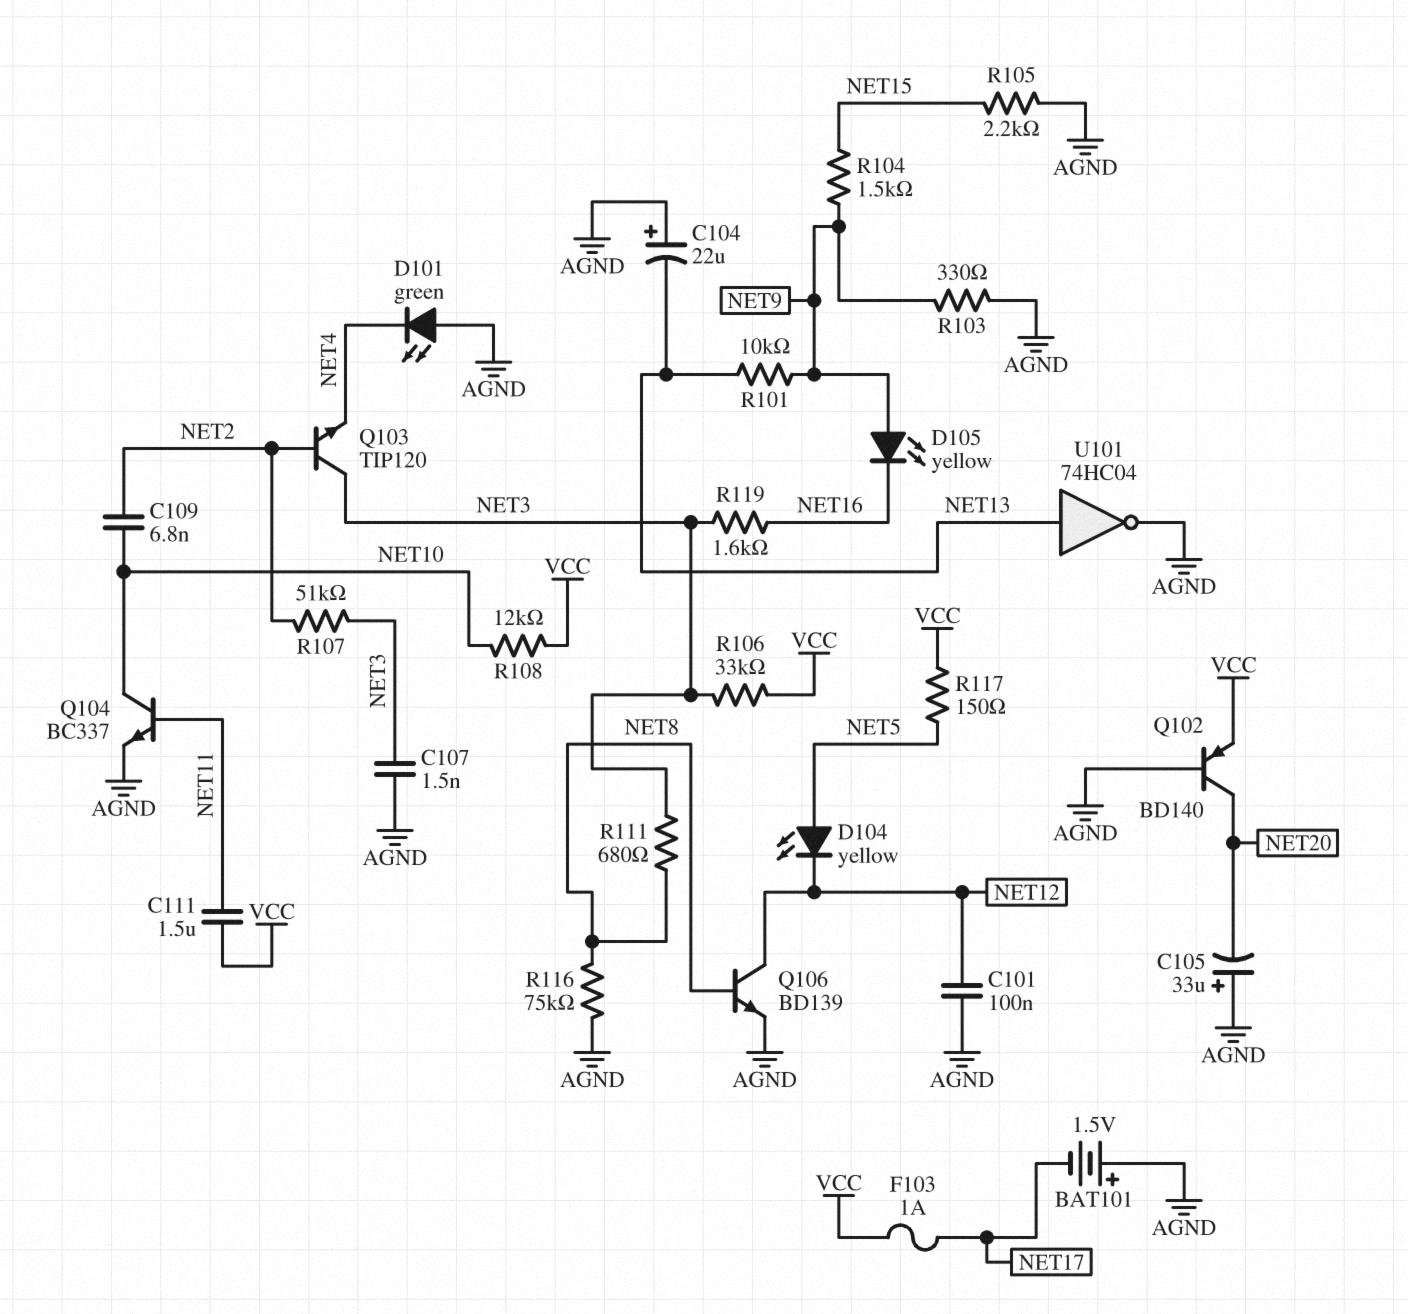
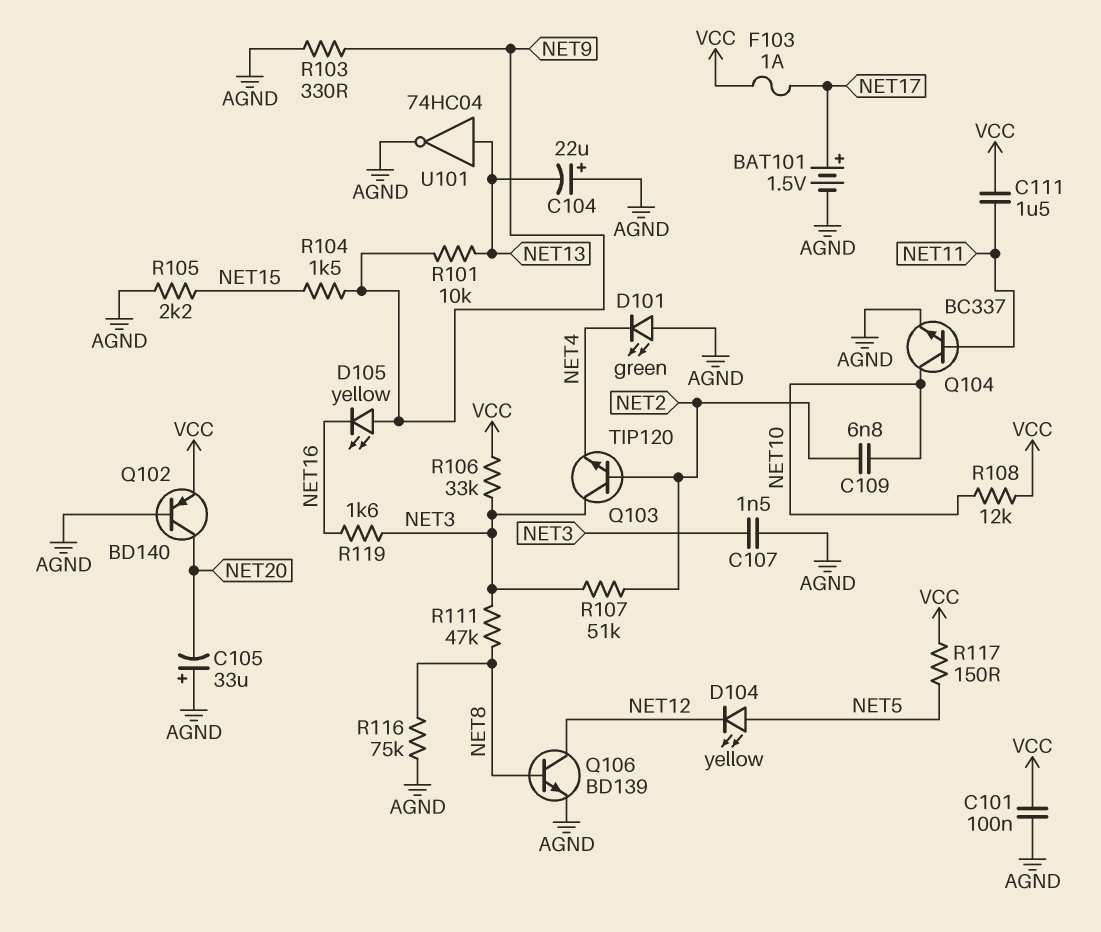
BAT101: 1.5V (plus AGND, minus NET17) -> 1.5V (plus NET17, minus AGND)
C101: 100nF (AGND, NET12) -> 100nF (AGND, VCC)
R111: 680 (NET3, NET8) -> 47k (NET3, NET8)

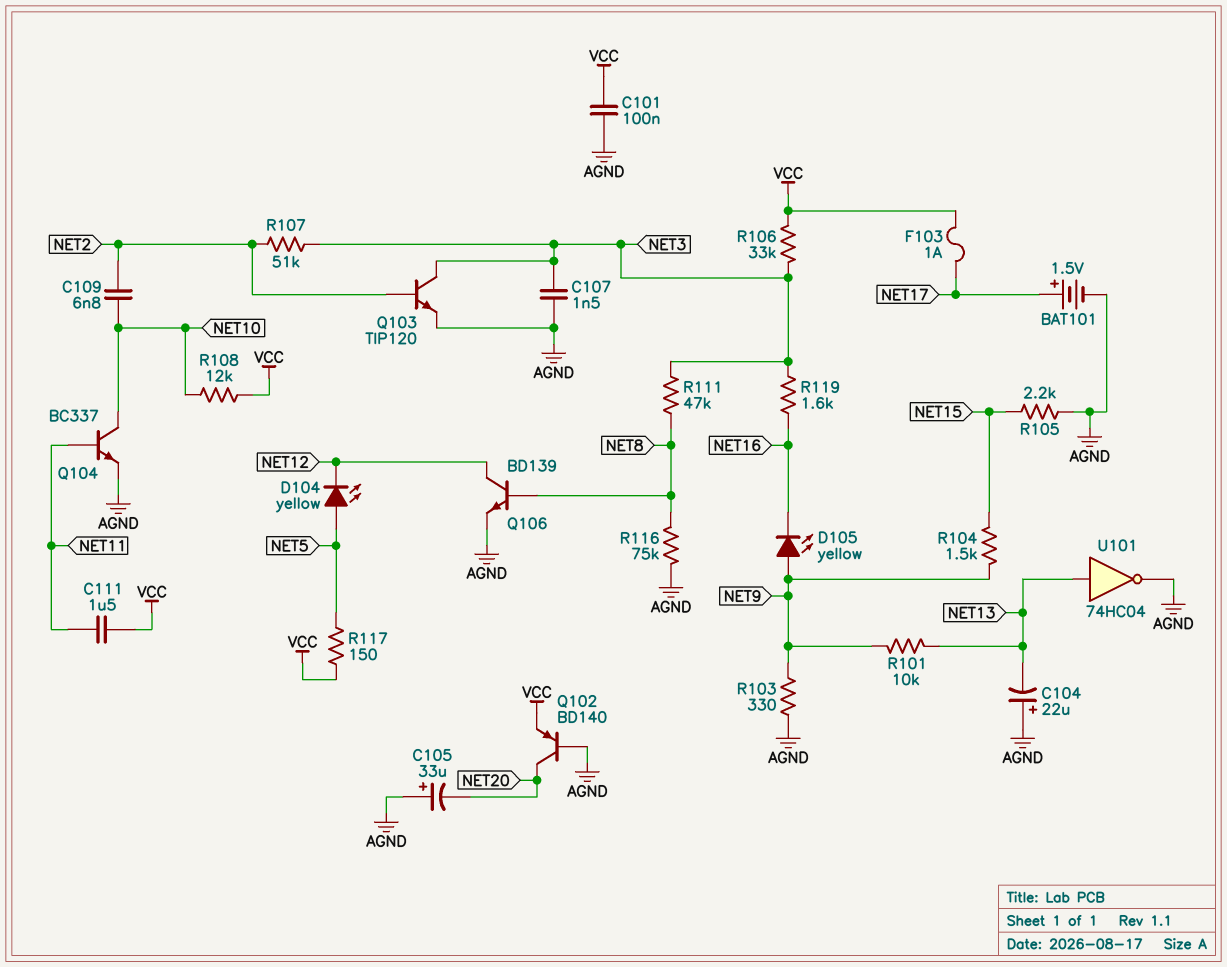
D101: LED green (A AGND, K NET4) -> none
Q103: NPN TIP120 (B NET2, C NET3, E NET4) -> NPN TIP120 (B NET2, C NET3, E AGND)

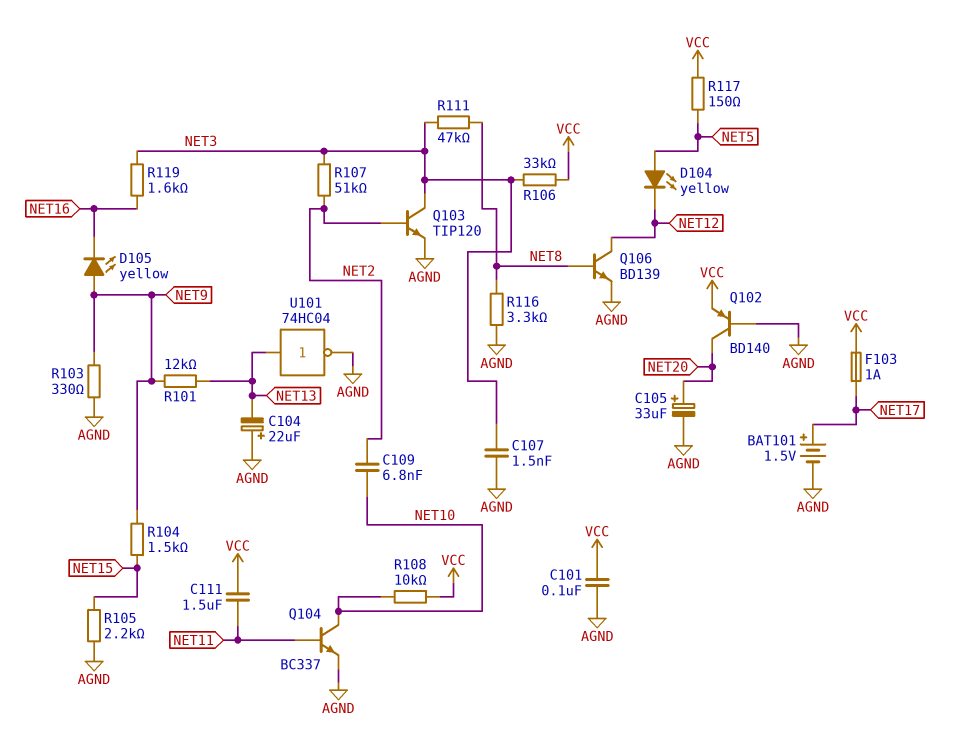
C105: 33uF (plus AGND, minus NET20) -> 33uF (plus NET20, minus AGND)
R101: 10k (NET9, NET13) -> 12k (NET9, NET13)
R108: 12k (NET10, VCC) -> 10k (NET10, VCC)
R116: 75k (AGND, NET8) -> 3.3k (AGND, NET8)

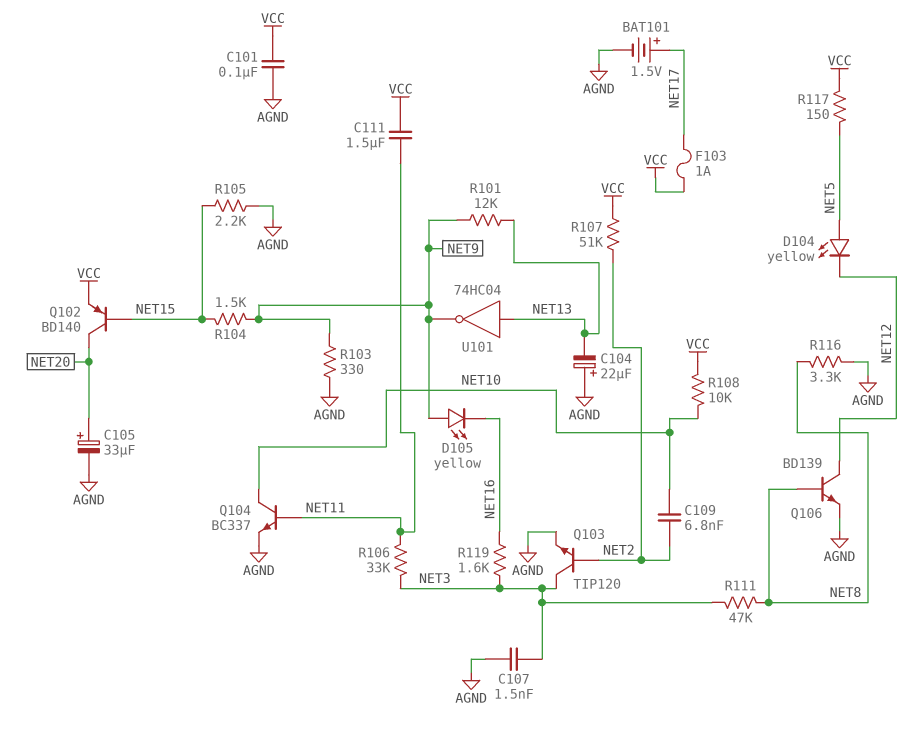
Q102: PNP BD140 (B AGND, C NET20, E VCC) -> PNP BD140 (B NET15, C NET20, E VCC)
R106: 33k (NET3, VCC) -> 33k (NET3, NET11)
R107: 51k (NET2, NET3) -> 51k (NET2, VCC)
U101: NOT 74HC04 (in NET13, out AGND) -> NOT 74HC04 (in NET13, out NET9)

